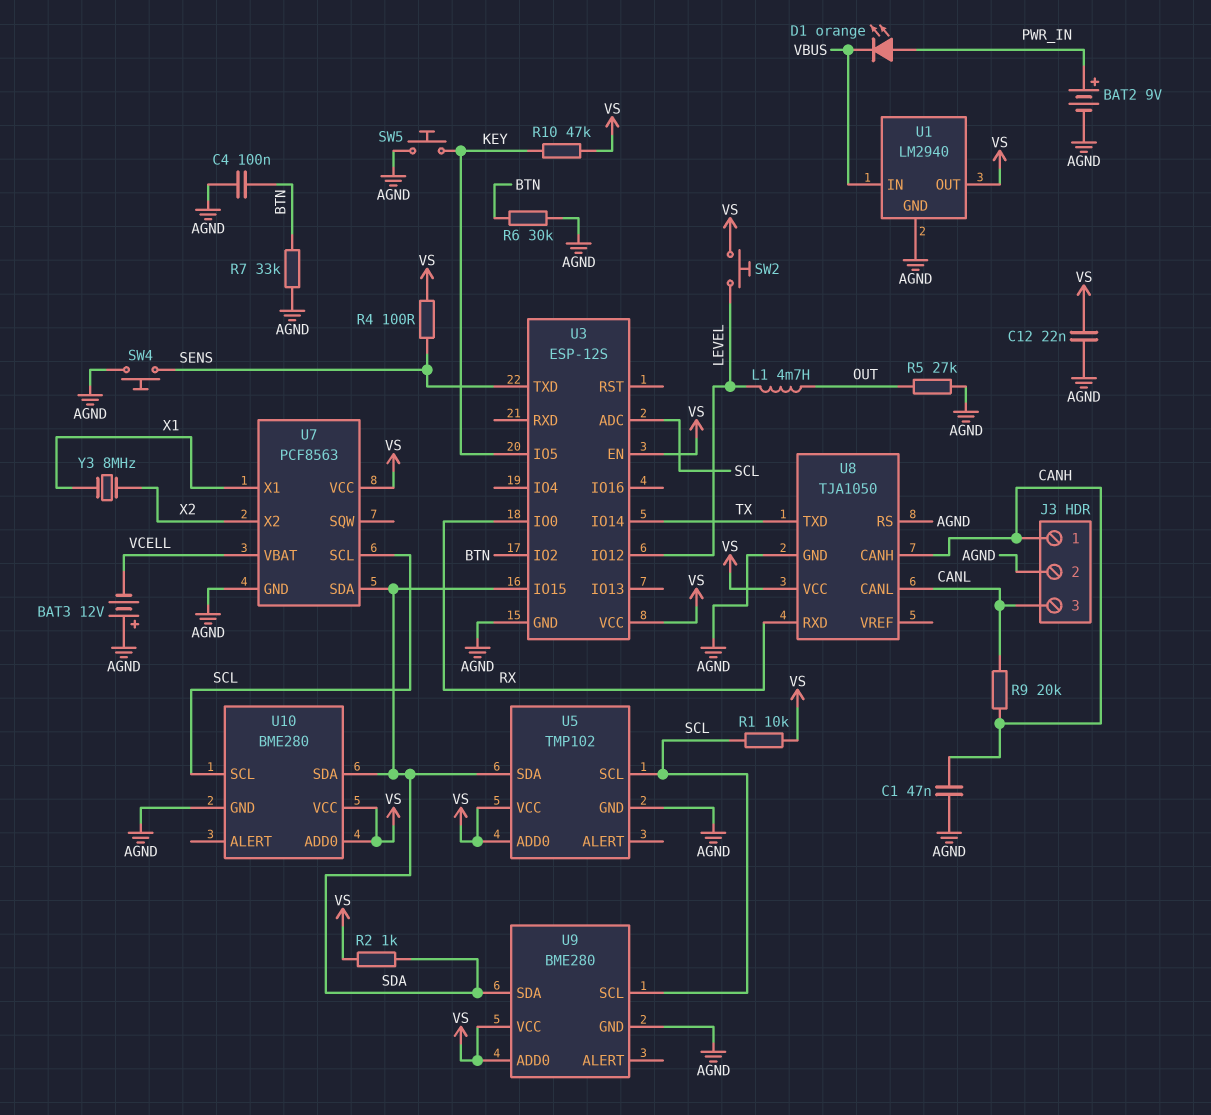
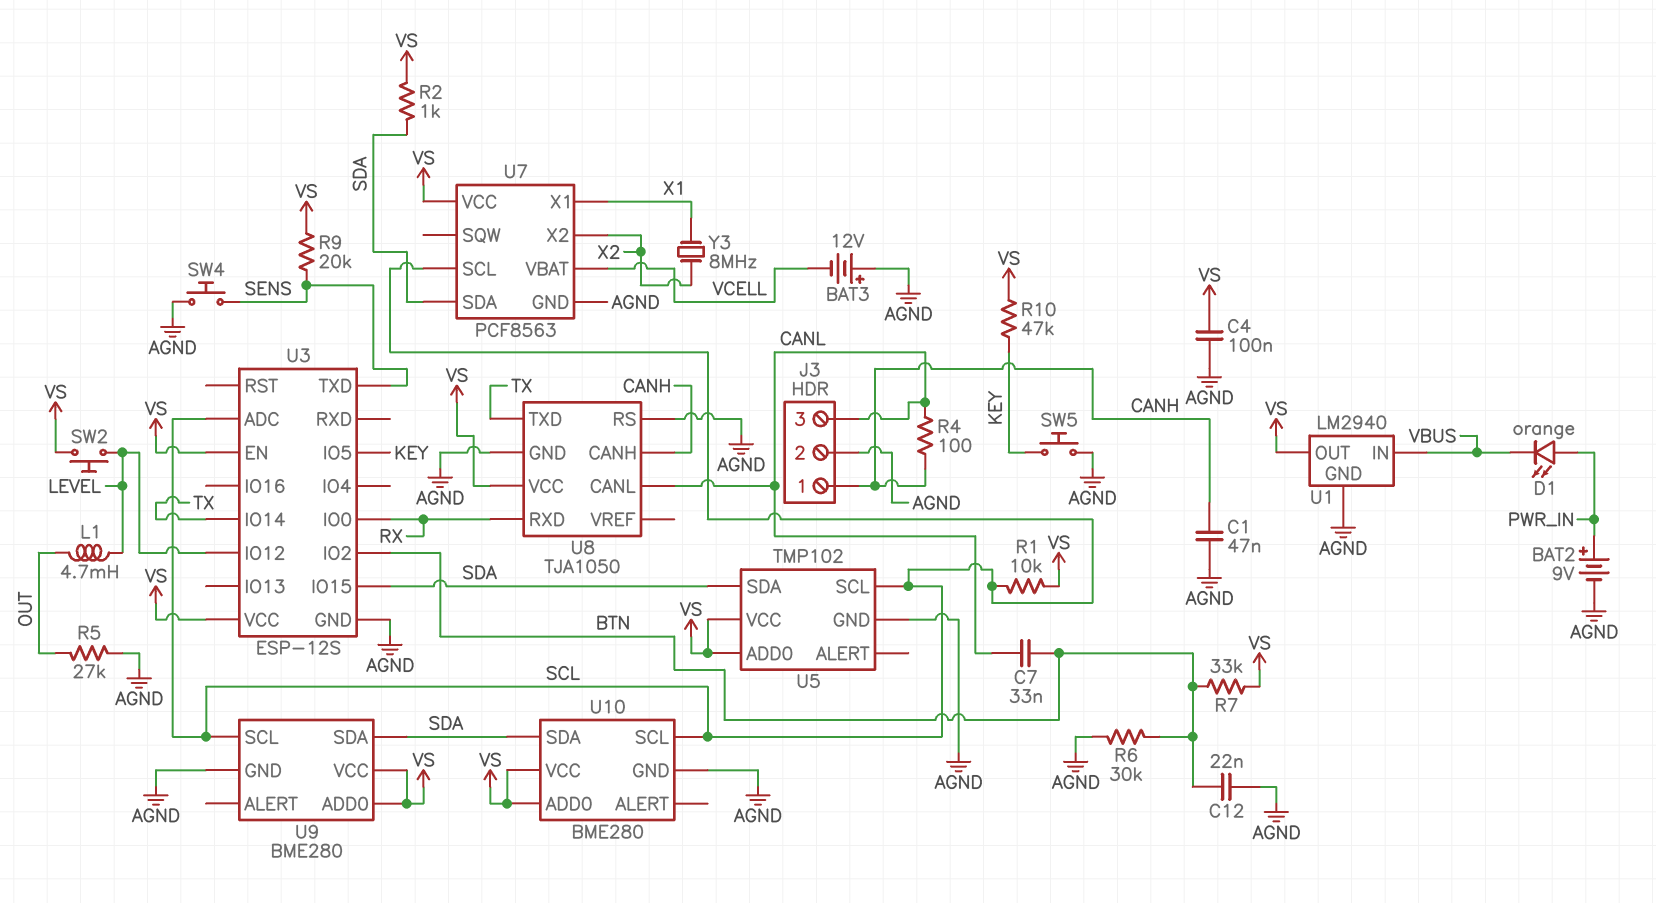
C4: 100nF (AGND, BTN) -> 100nF (AGND, VS)
C7: none -> 33nF (BTN, CANL)
C12: 22nF (AGND, VS) -> 22nF (AGND, BTN)
R4: 100 (SENS, VS) -> 100 (CANH, CANL)
R7: 33k (AGND, BTN) -> 33k (BTN, VS)
R9: 20k (CANH, CANL) -> 20k (SENS, VS)

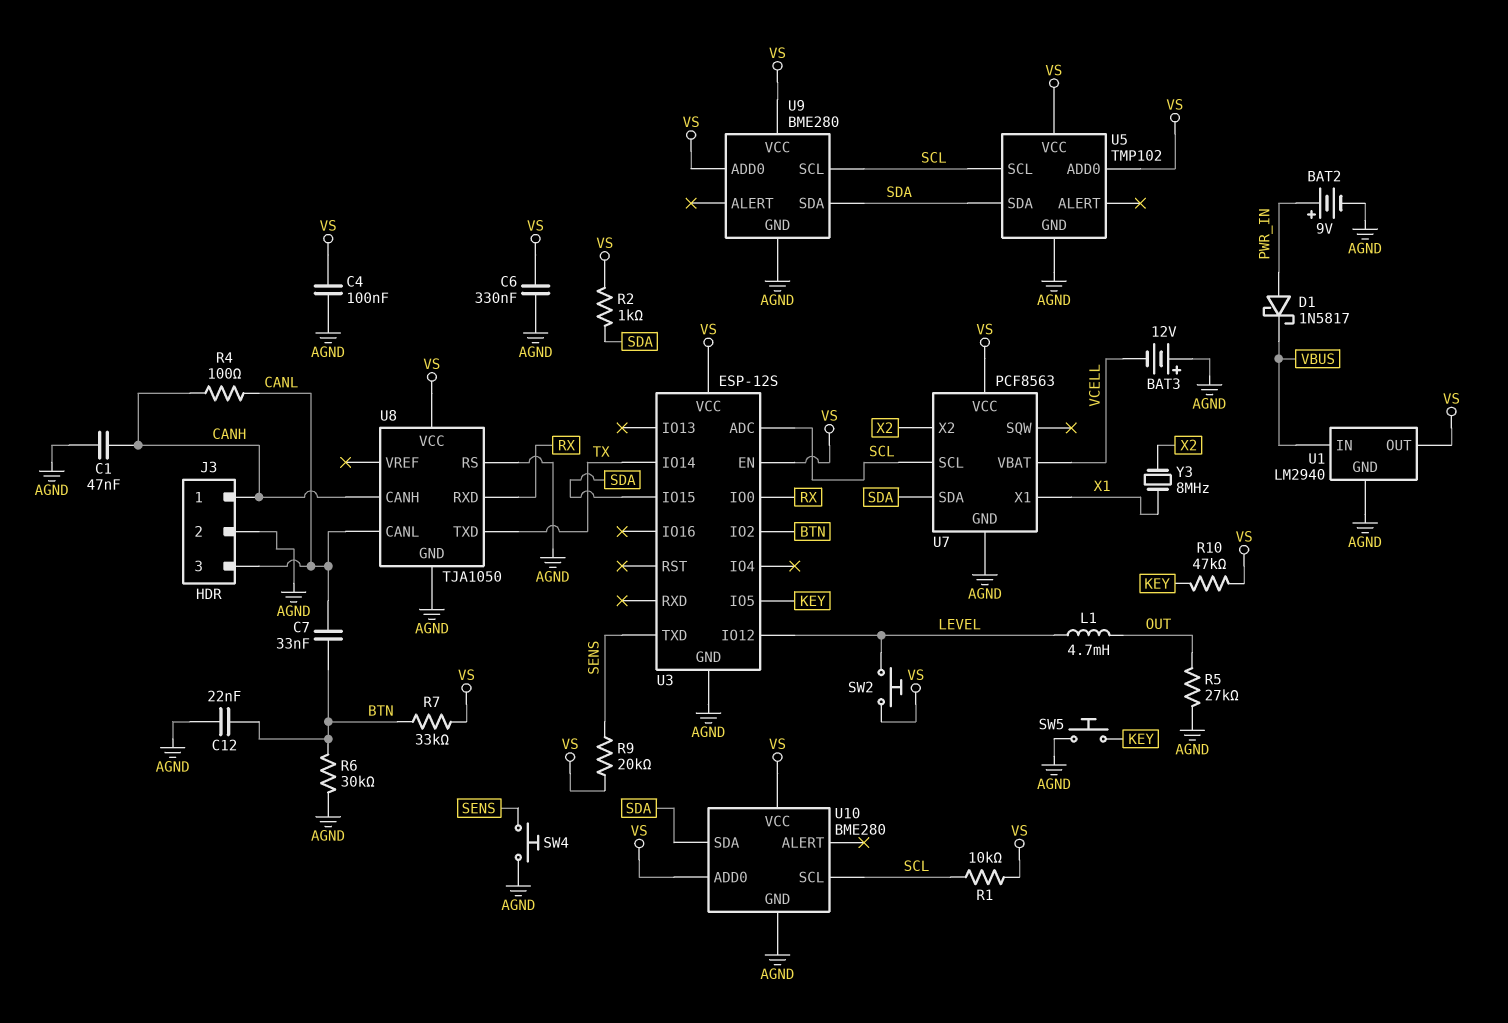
C6: none -> 330nF (AGND, VS)
D1: LED orange (A PWR_IN, K VBUS) -> schottky 1N5817 (A PWR_IN, K VBUS)

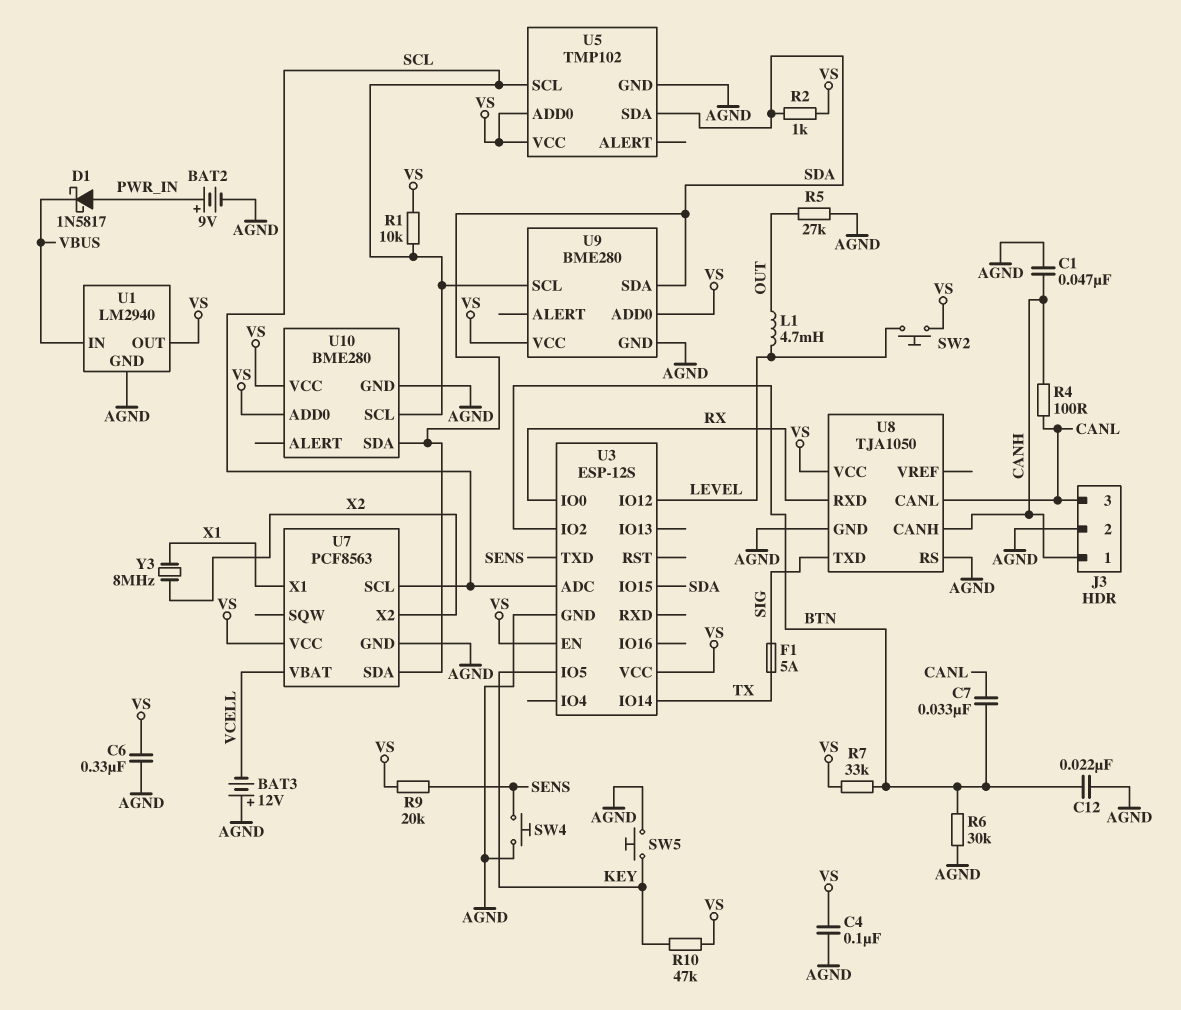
F1: none -> 5A (SIG, TX)
U8 pin TXD: TX -> SIG

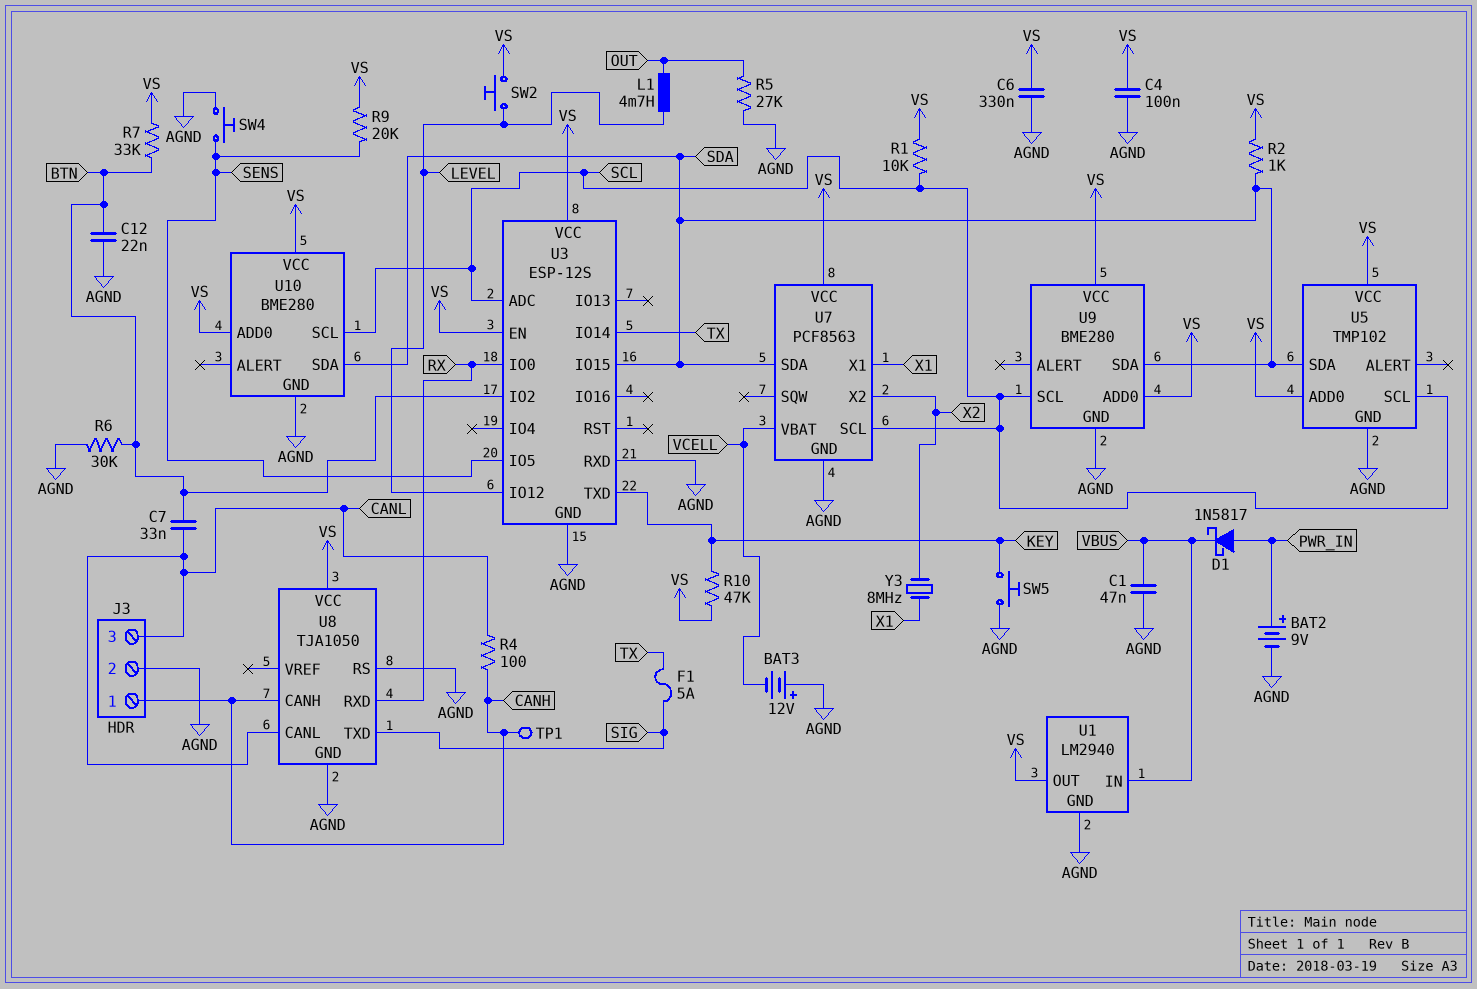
C1: 47nF (AGND, CANH) -> 47nF (AGND, VBUS)
TP1: none -> test point (CANH)
U3 pin IO5: KEY -> SENS
U3 pin RXD: none -> AGND
U3 pin TXD: SENS -> KEY

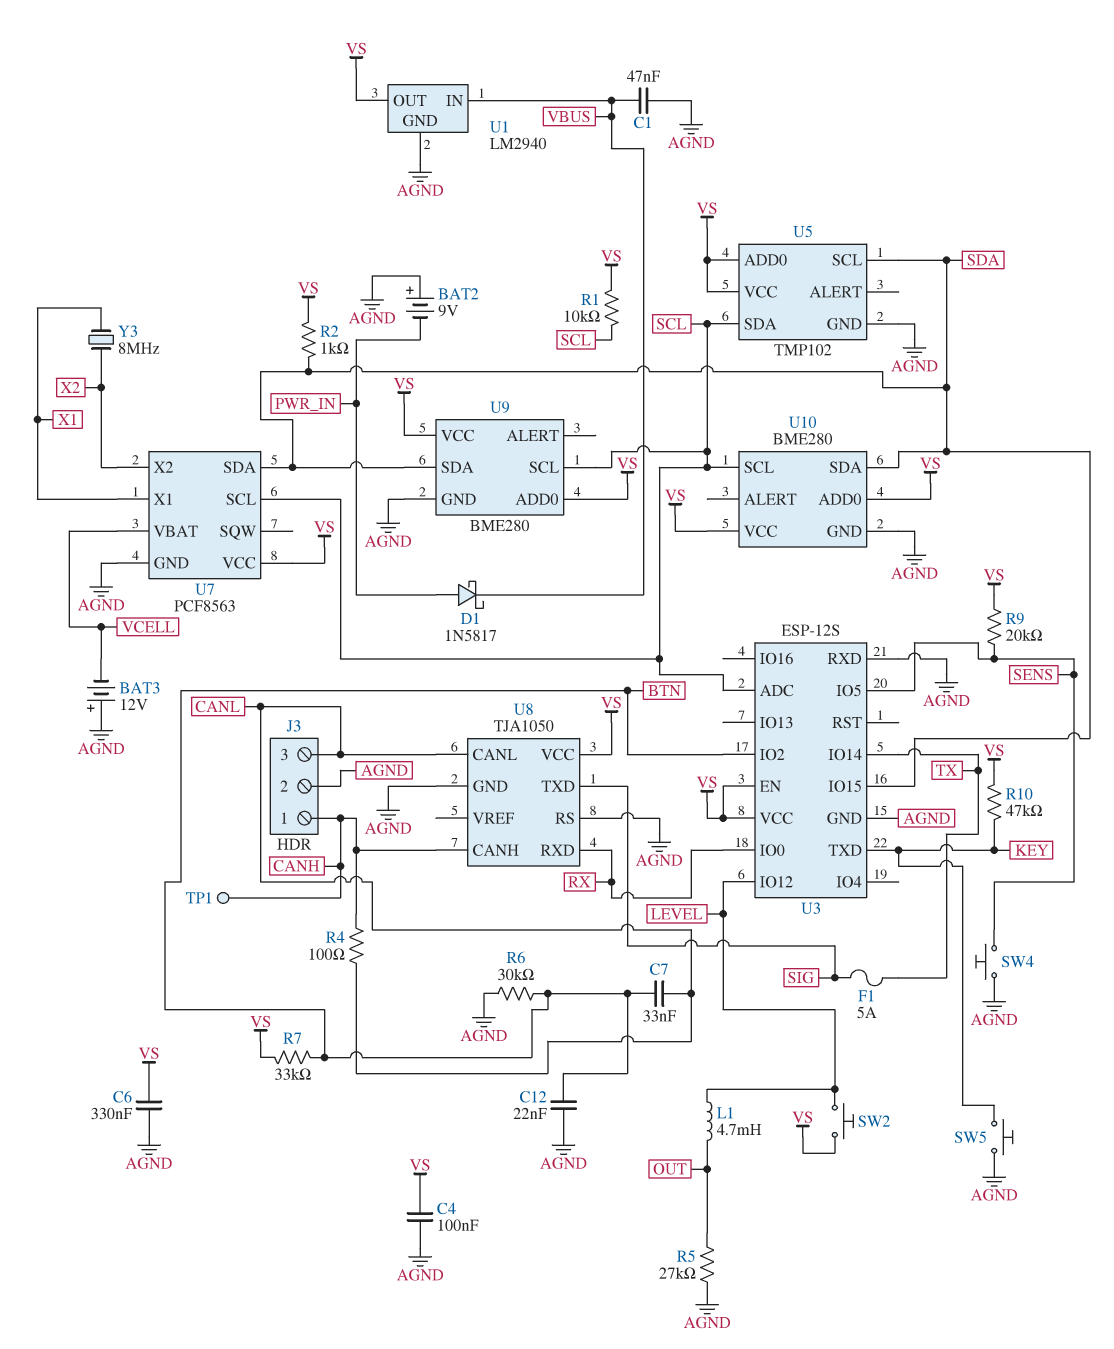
BAT2: 9V (plus PWR_IN, minus AGND) -> 9V (plus AGND, minus PWR_IN)
U5 pin SCL: SCL -> SDA
U5 pin SDA: SDA -> SCL

